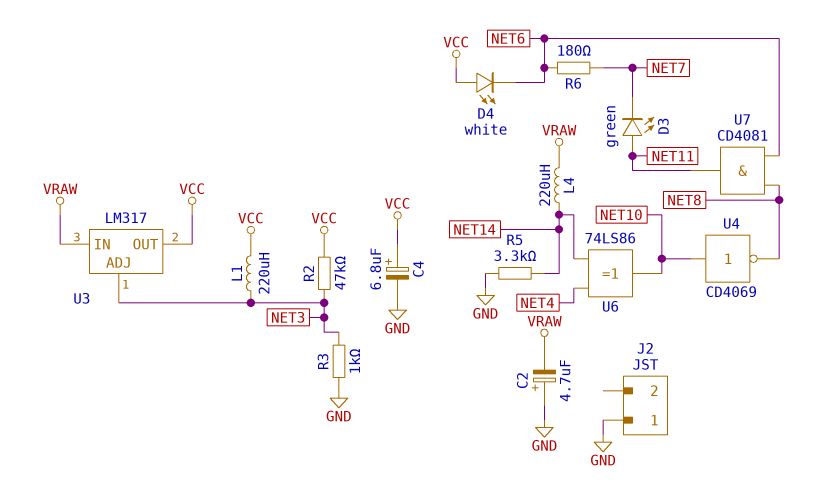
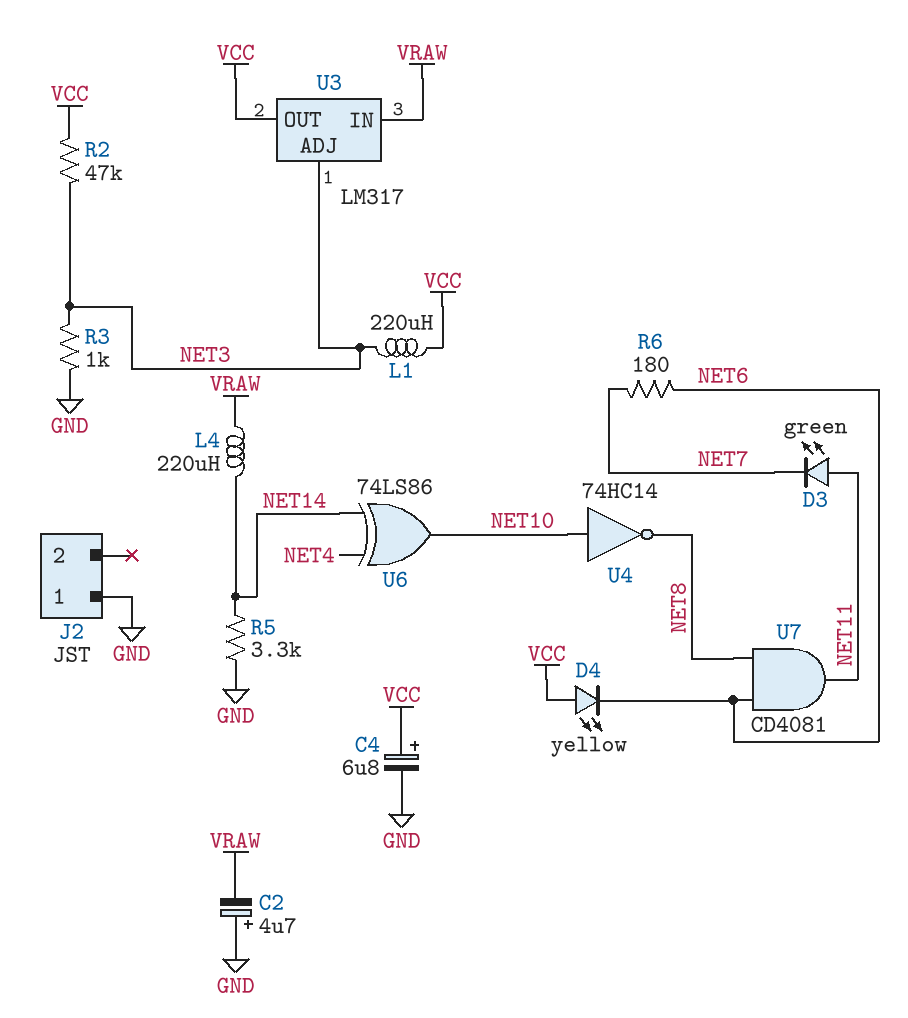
D4: LED white (A VCC, K NET6) -> LED yellow (A VCC, K NET6)
U4: NOT CD4069 (in NET10, out NET8) -> NOT 74HC14 (in NET10, out NET8)

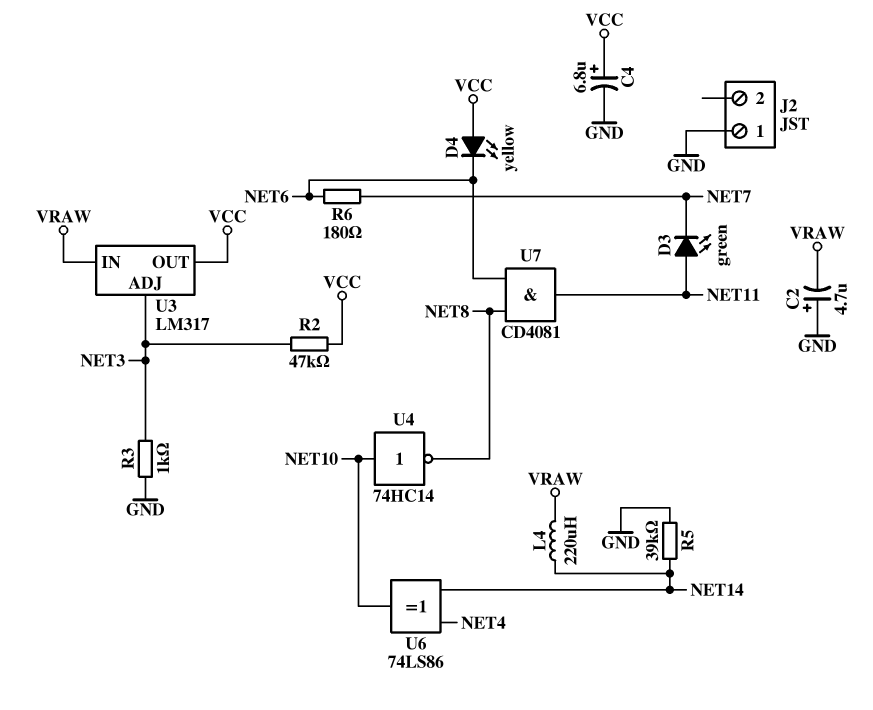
L1: 220uH (NET3, VCC) -> none
R5: 3.3k (GND, NET14) -> 39k (GND, NET14)

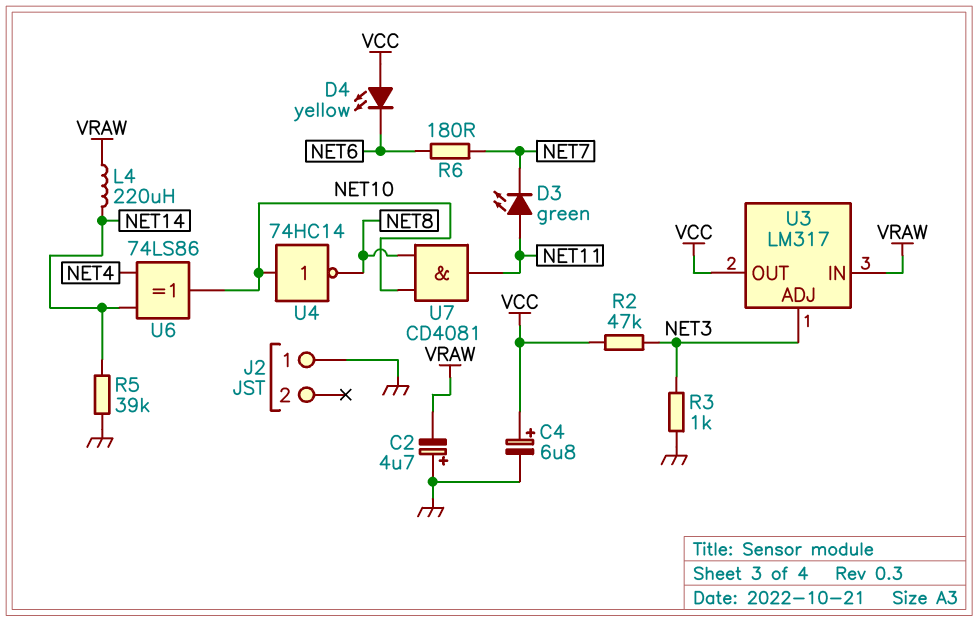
U7: AND CD4081 (in NET6, in NET8, out NET11) -> AND CD4081 (in NET8, in NET10, out NET11)

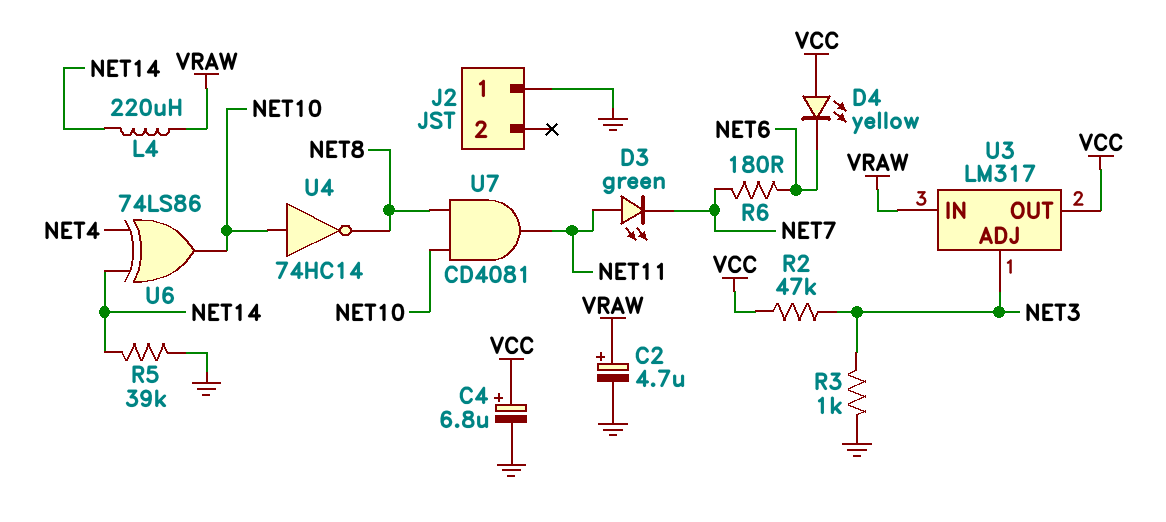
C2: 4.7uF (plus GND, minus VRAW) -> 4.7uF (plus VRAW, minus GND)

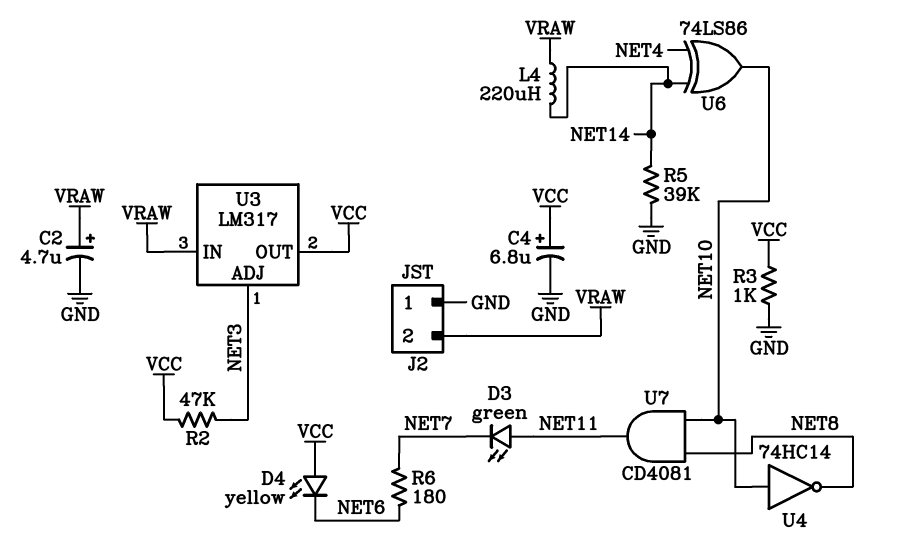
J2 pin 2: none -> VRAW
R3: 1k (GND, NET3) -> 1k (GND, VCC)

